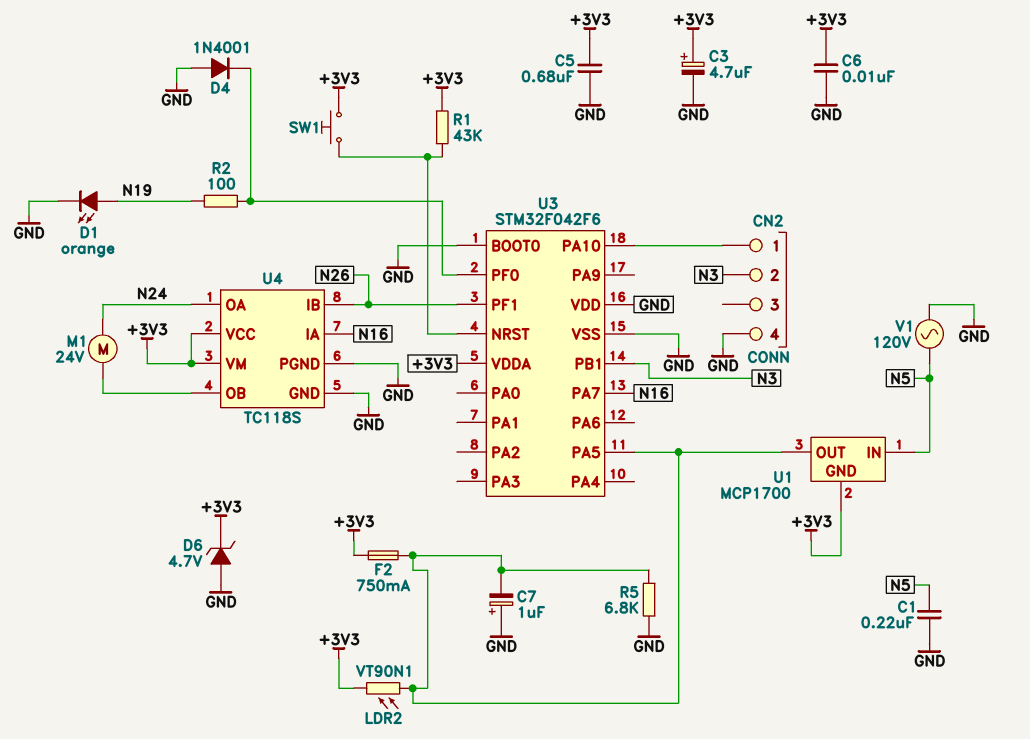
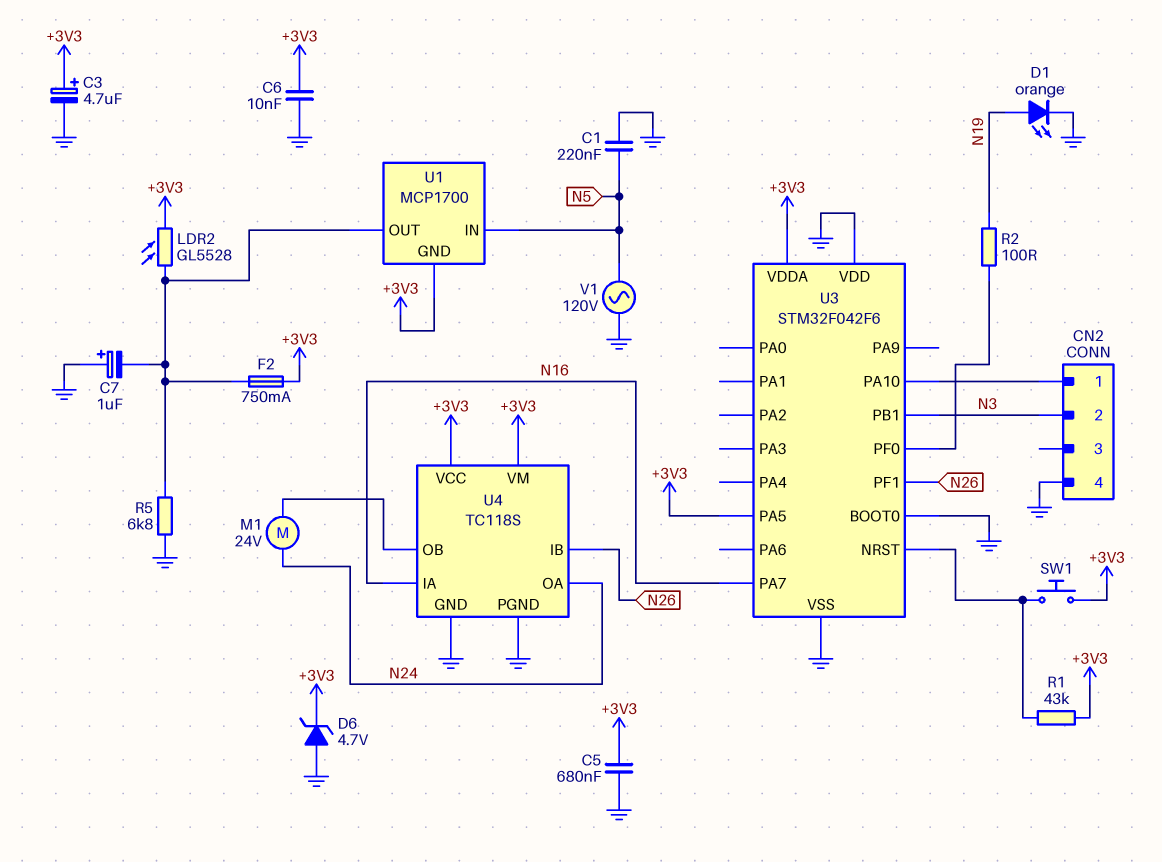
D4: diode 1N4001 (A GND, K U3/PF0) -> none
LDR2: VT90N1 (+3V3, U1/OUT) -> GL5528 (+3V3, U1/OUT)
U3 pin PA5: U1/OUT -> +3V3

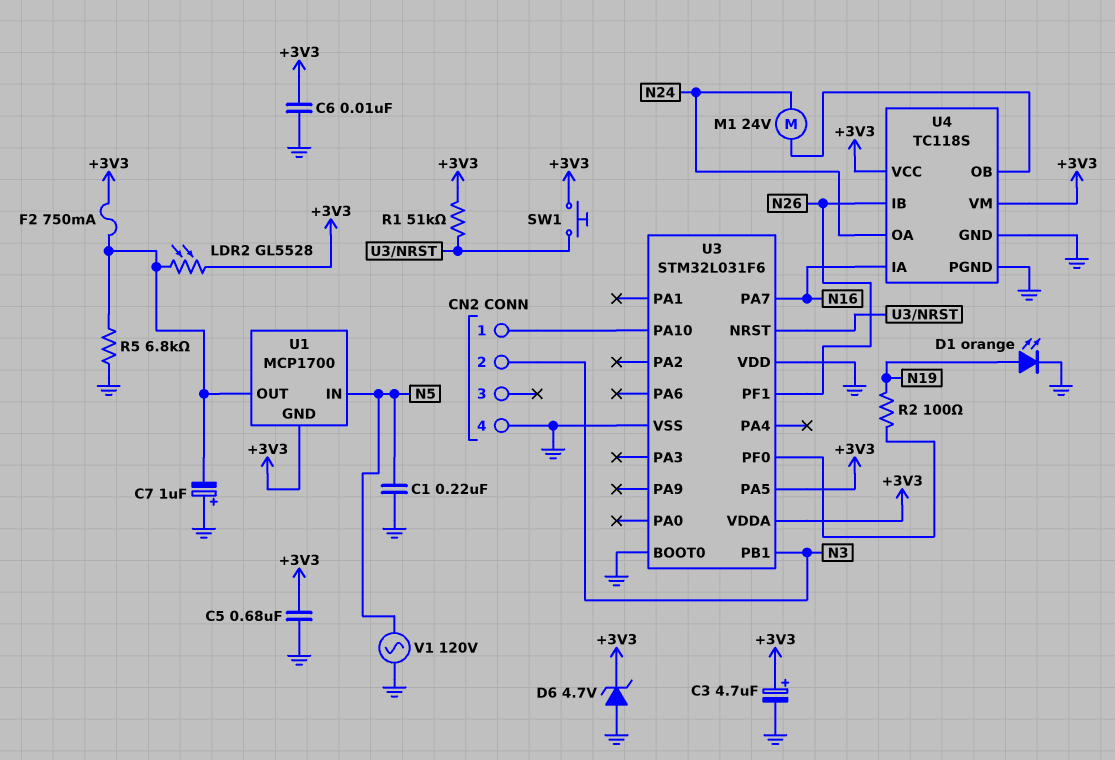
R1: 43k (+3V3, U3/NRST) -> 51k (+3V3, U3/NRST)
U3: STM32F042F6 -> STM32L031F6

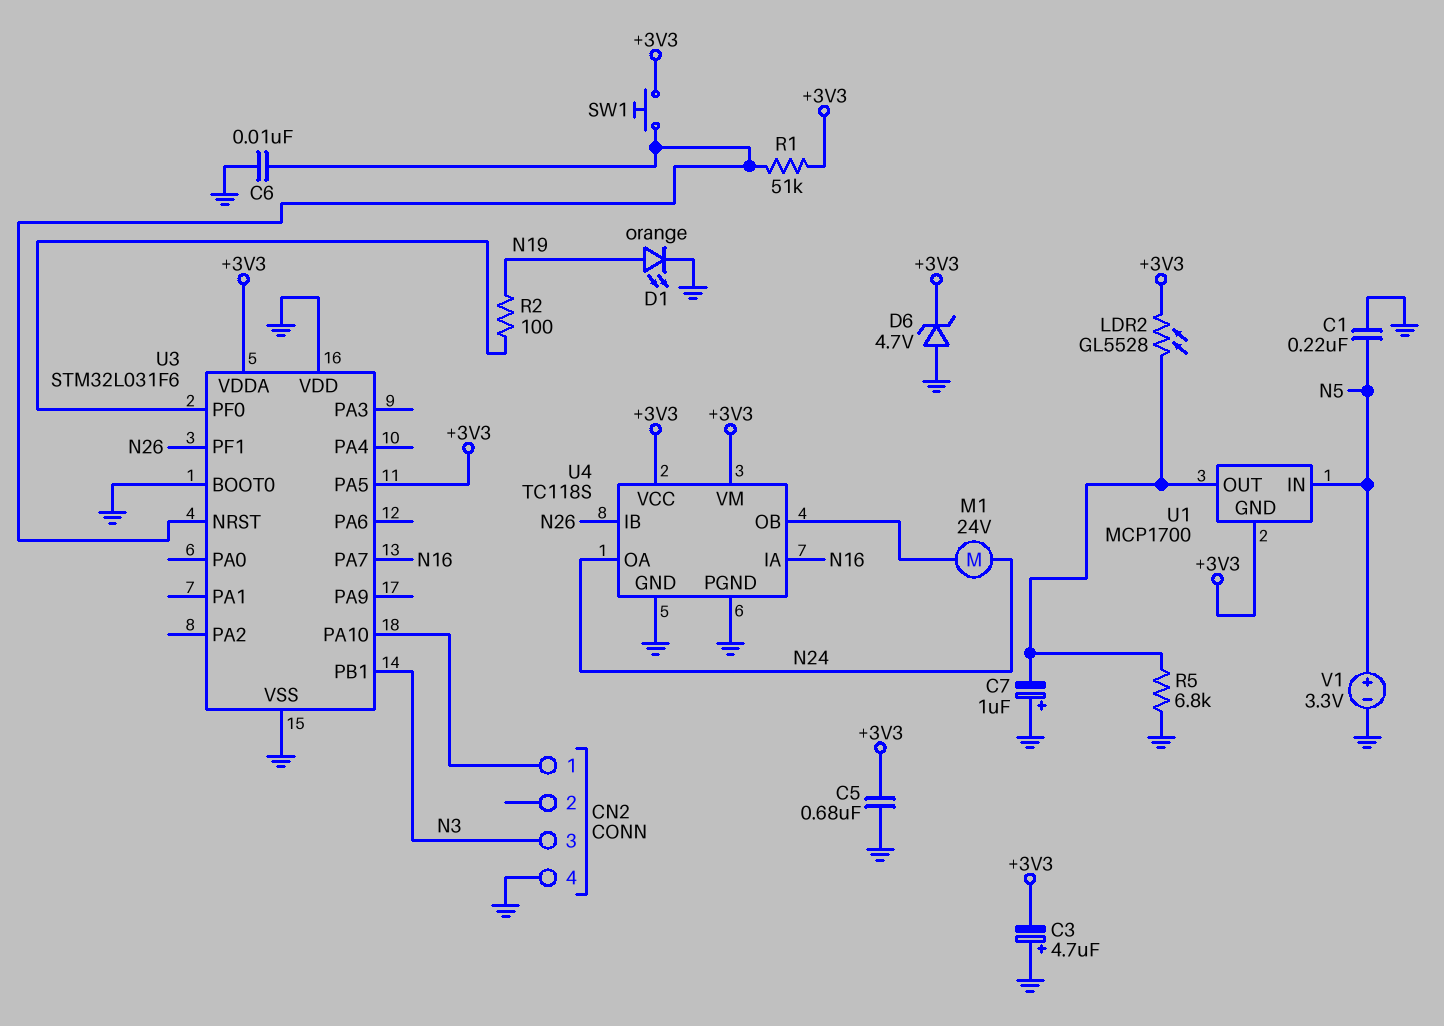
C3: 4.7uF (plus +3V3, minus GND) -> 4.7uF (plus GND, minus +3V3)
C6: 10nF (+3V3, GND) -> 10nF (GND, U3/NRST)
CN2 pin 2: N3 -> none
CN2 pin 3: none -> N3
F2: 750mA (+3V3, U1/OUT) -> none
V1: AC 120V (GND, N5) -> 3.3V (plus N5, minus GND)

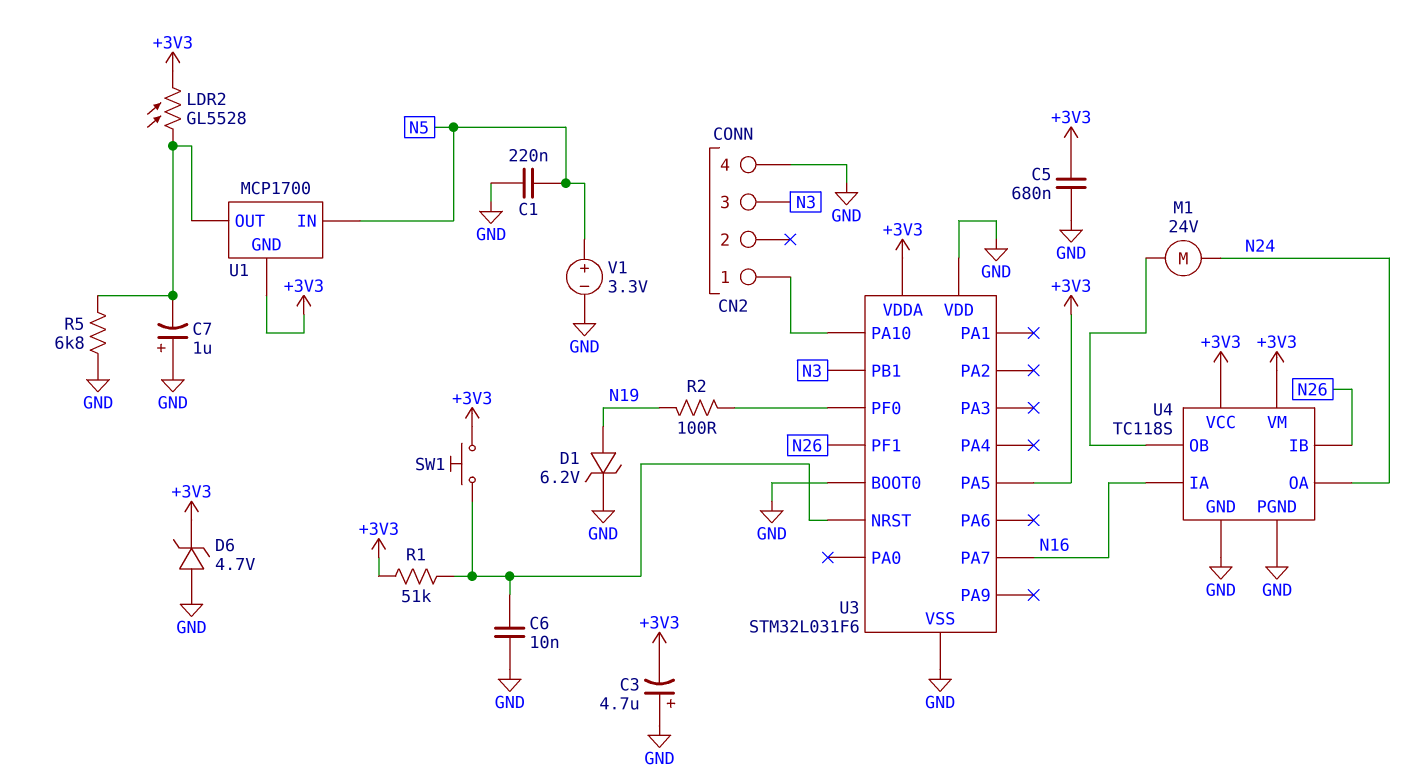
D1: LED orange (A N19, K GND) -> zener 6.2V (A N19, K GND)

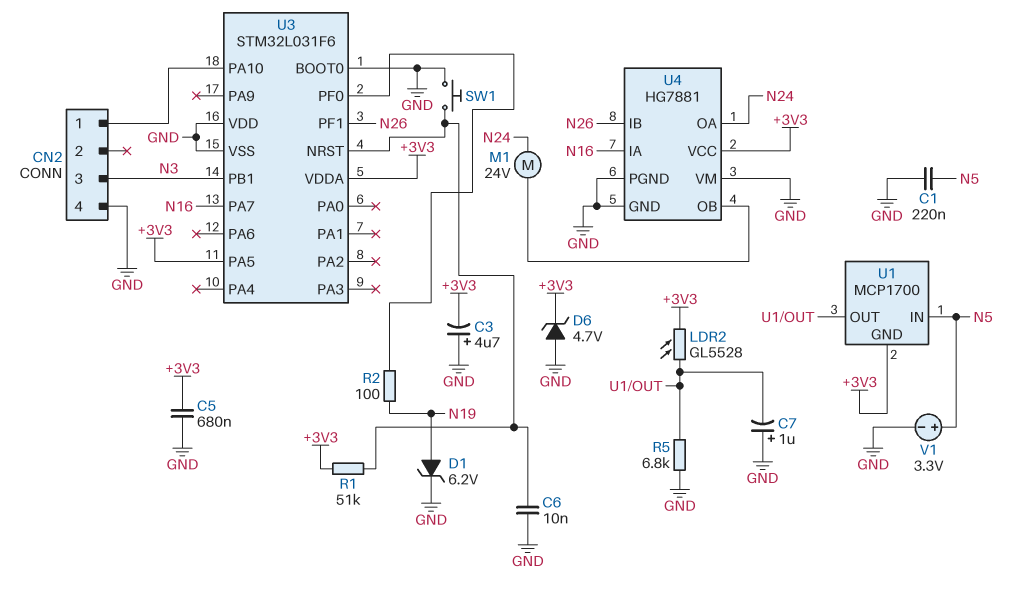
SW1: button (+3V3, U3/NRST) -> button (GND, U3/NRST)
U4: TC118S -> HG7881
U4 pin VM: +3V3 -> GND

